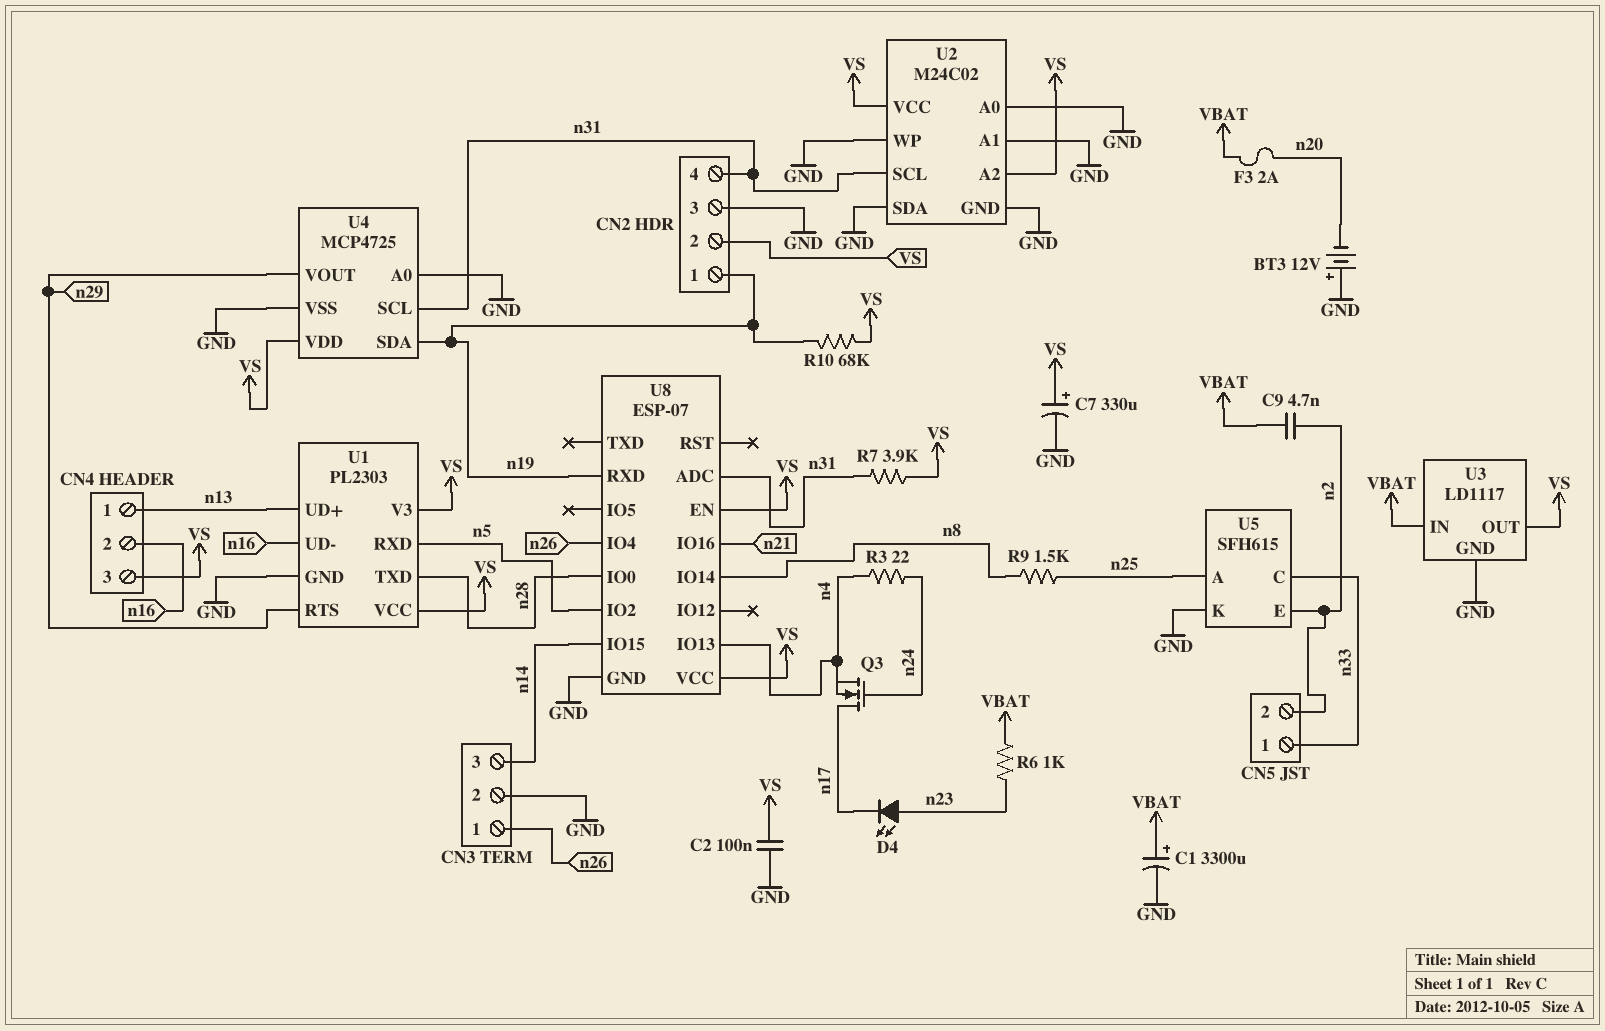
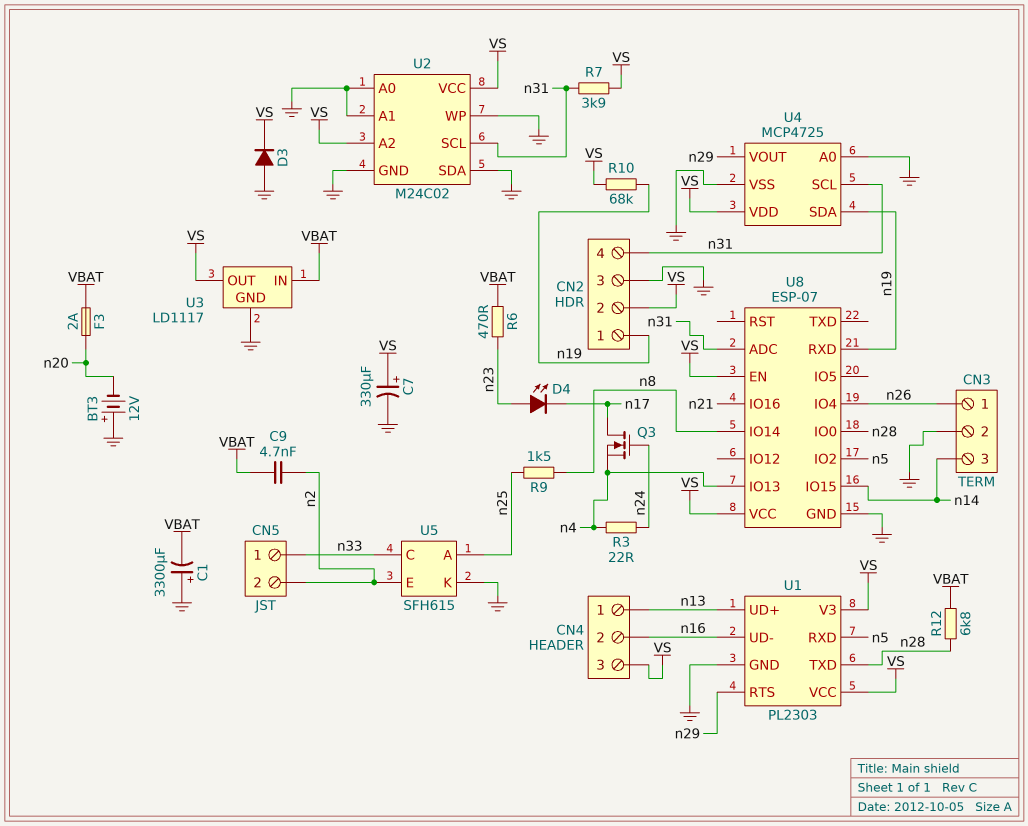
C1: 3300uF (plus VBAT, minus GND) -> 3300uF (plus GND, minus VBAT)
C2: 100nF (GND, VS) -> none
D3: none -> diode (A GND, K VS)
R6: 1k (VBAT, n23) -> 470 (VBAT, n23)
R12: none -> 6.8k (VBAT, n28)

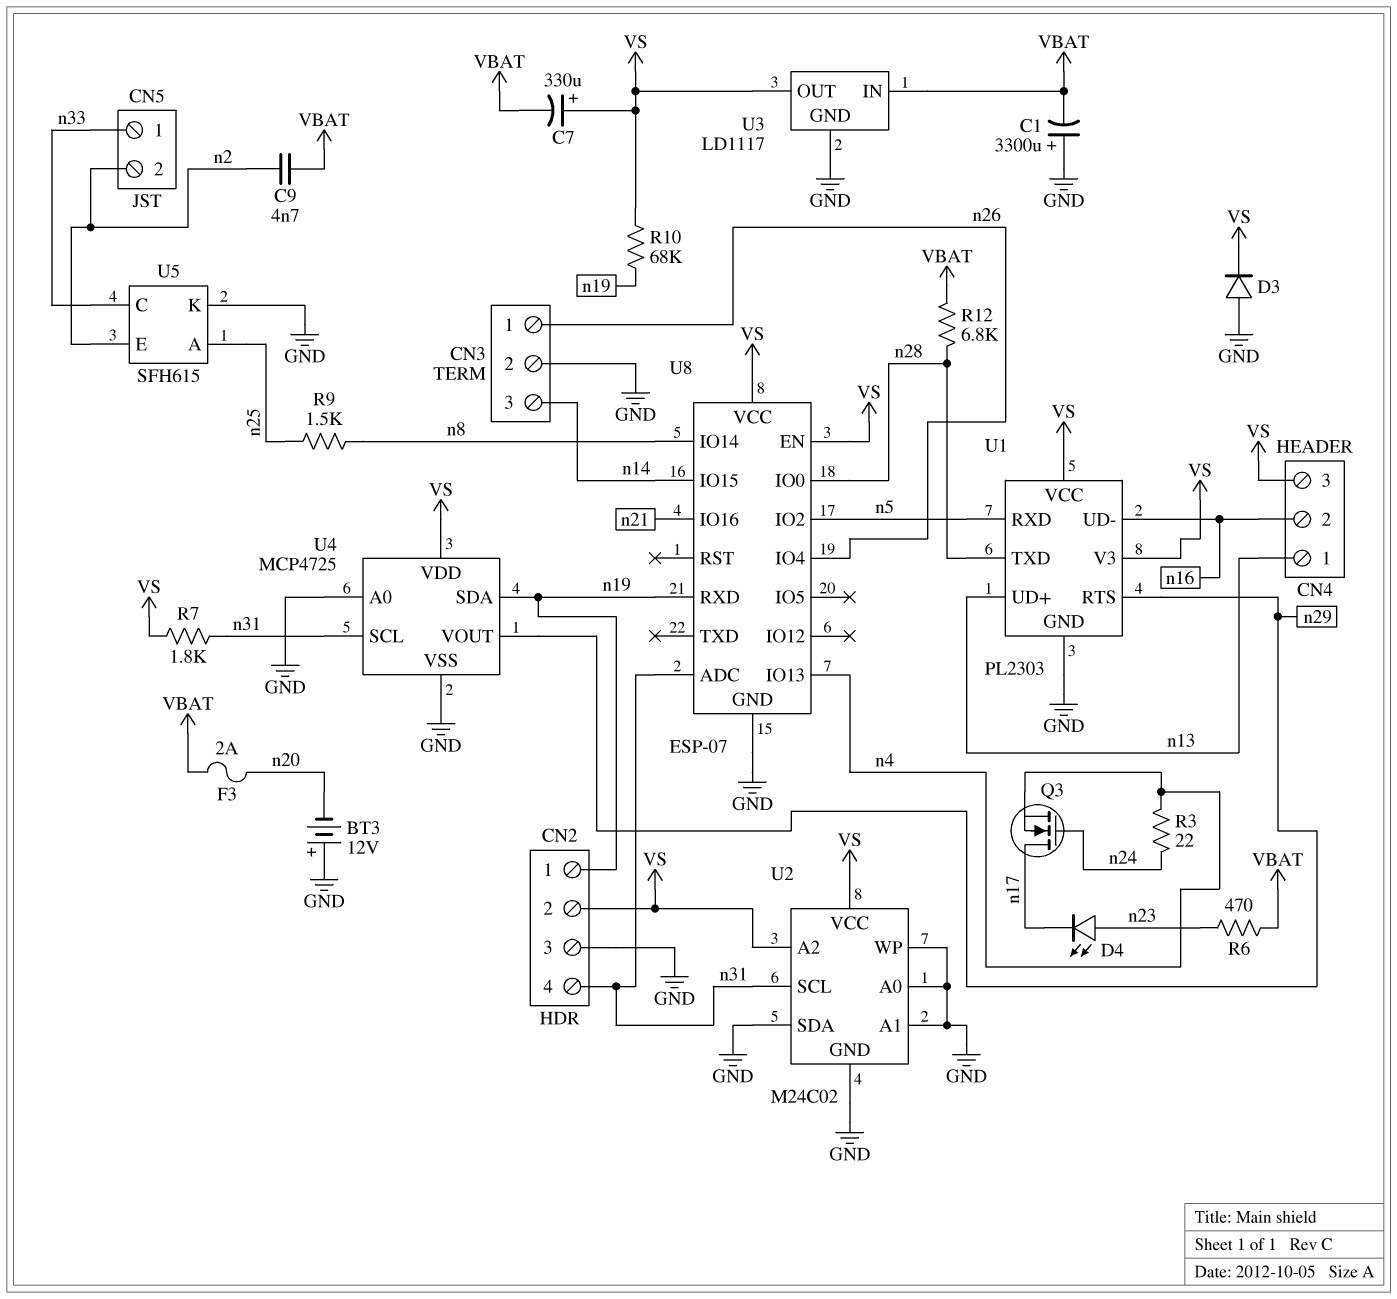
C7: 330uF (plus VS, minus GND) -> 330uF (plus VS, minus VBAT)
R7: 3.9k (VS, n31) -> 1.8k (VS, n31)

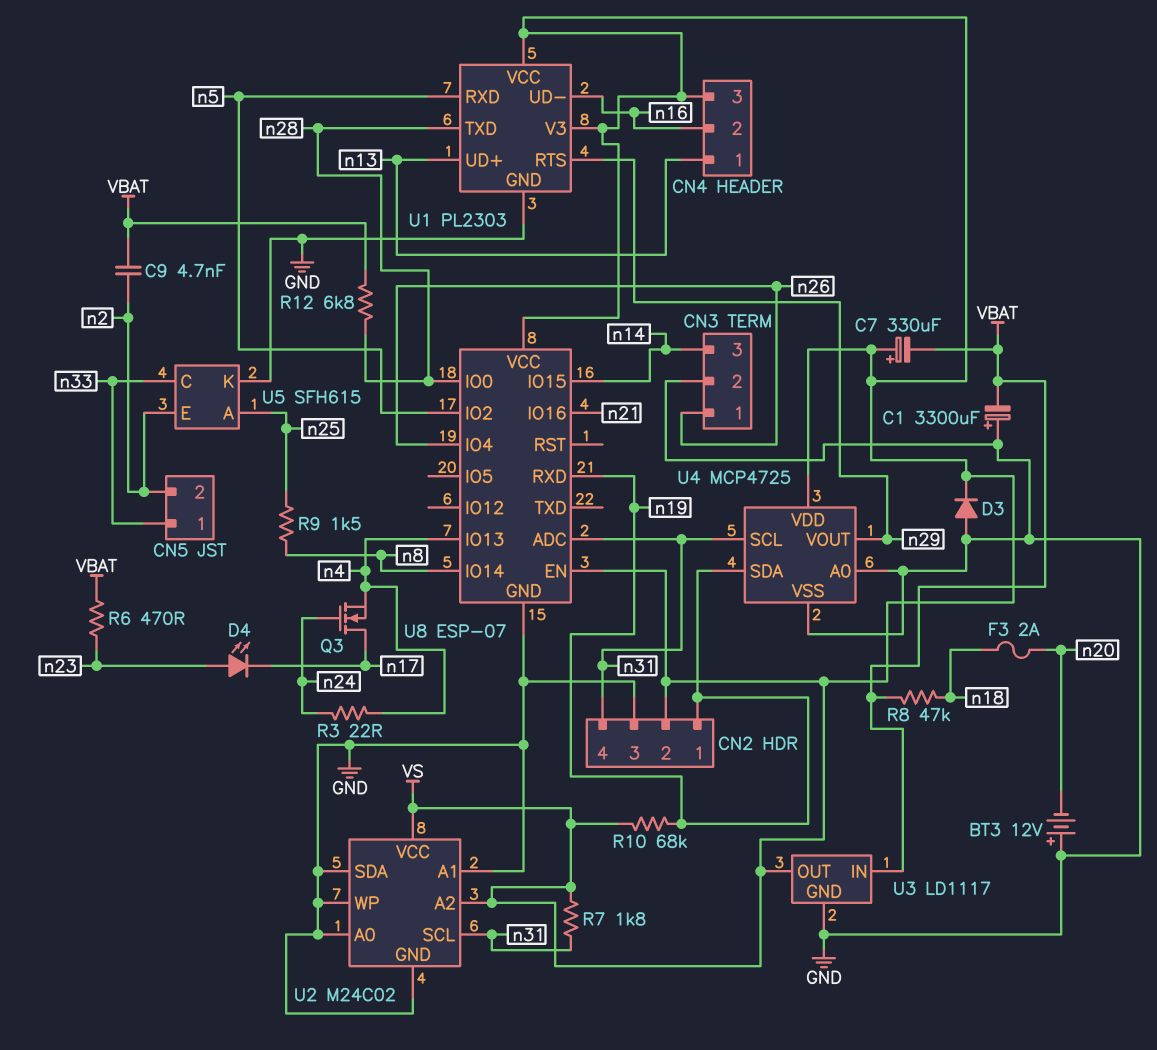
F3: 2A (VBAT, n20) -> 2A (n18, n20)
R8: none -> 47k (VBAT, n18)

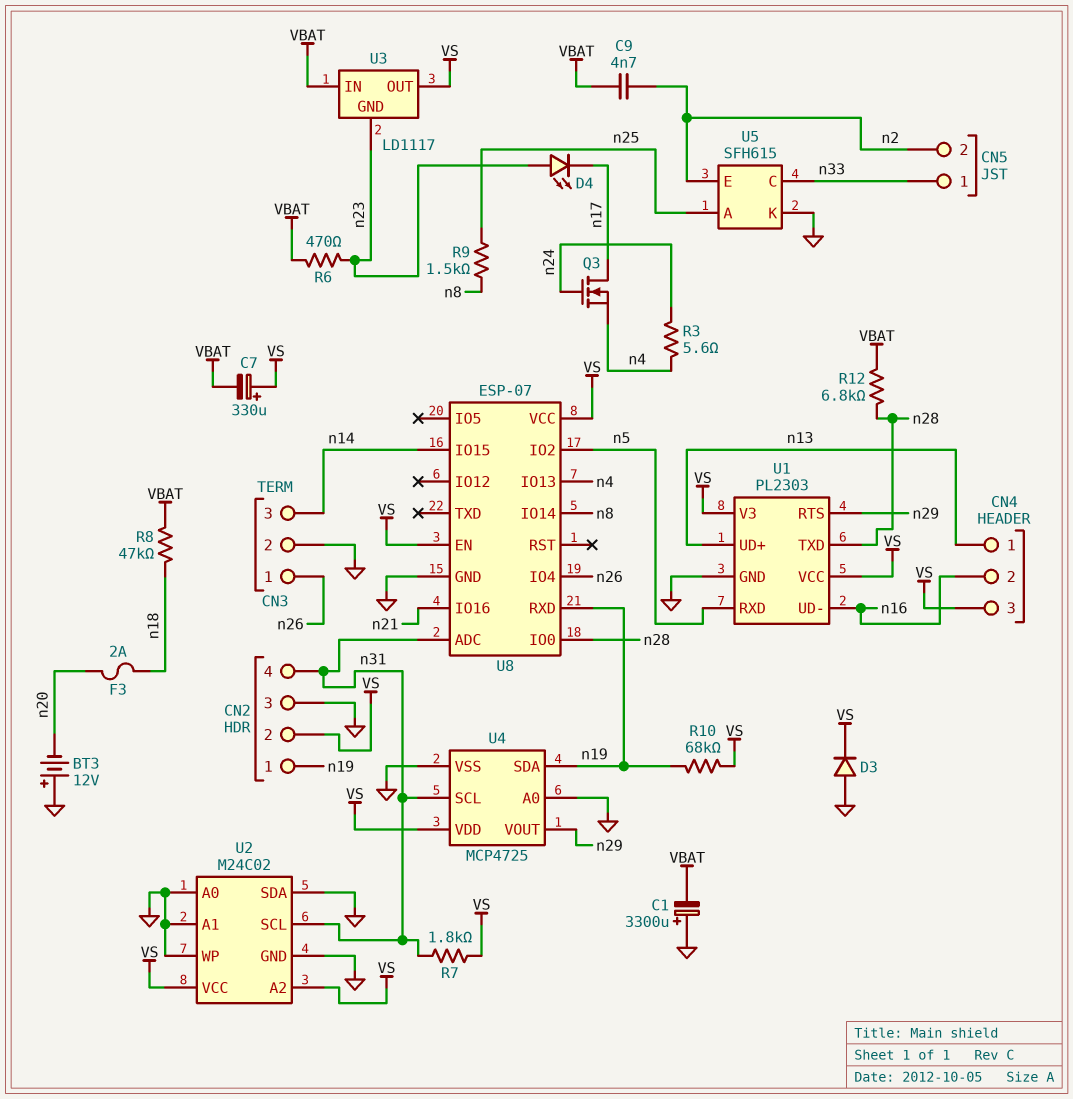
R3: 22 (n4, n24) -> 5.6 (n4, n24)
U3 pin GND: GND -> n23

